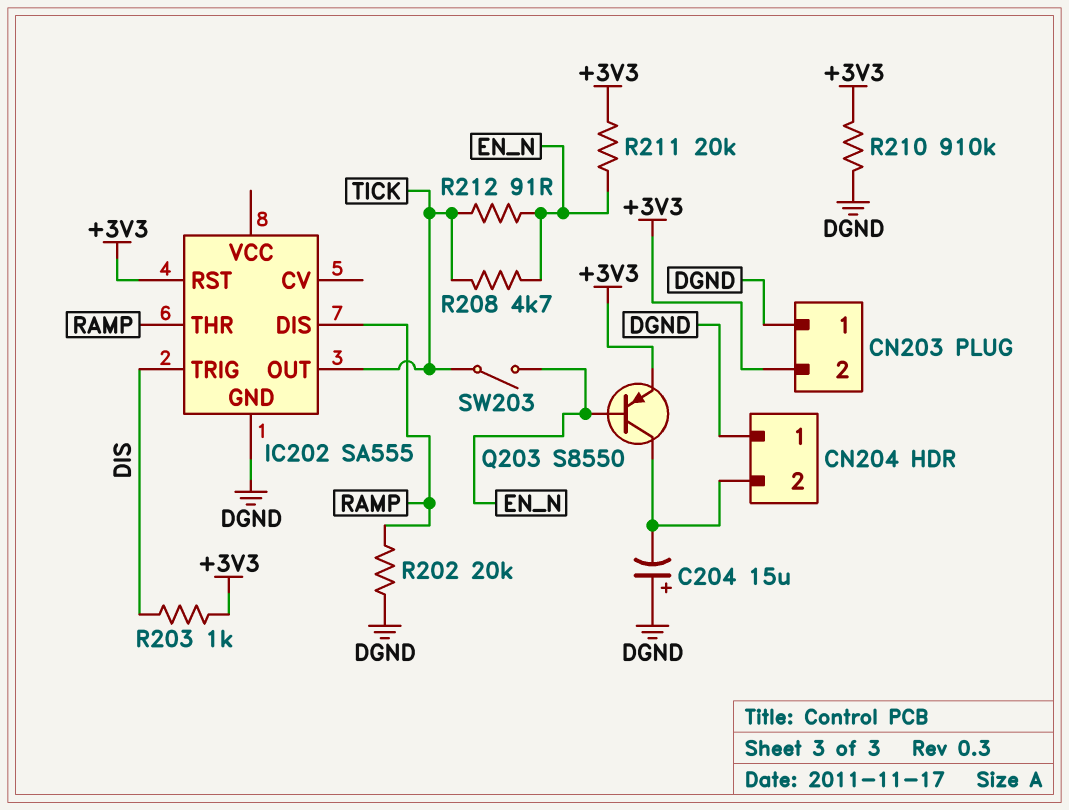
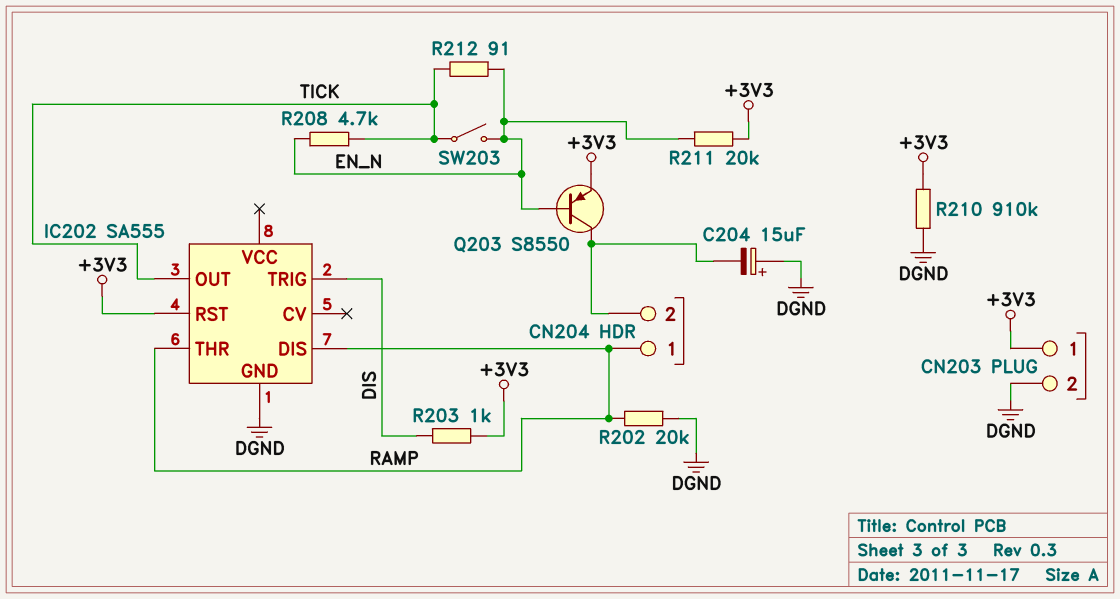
CN203 pin 1: DGND -> +3V3
CN203 pin 2: +3V3 -> DGND
CN204 pin 1: DGND -> RAMP

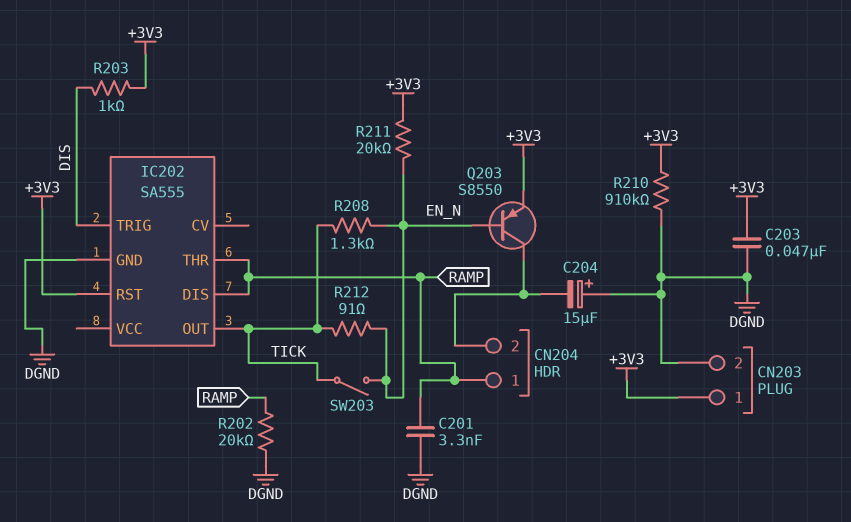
C201: none -> 3.3nF (DGND, RAMP)
C203: none -> 47nF (+3V3, DGND)
R208: 4.7k (EN_N, TICK) -> 1.3k (EN_N, TICK)

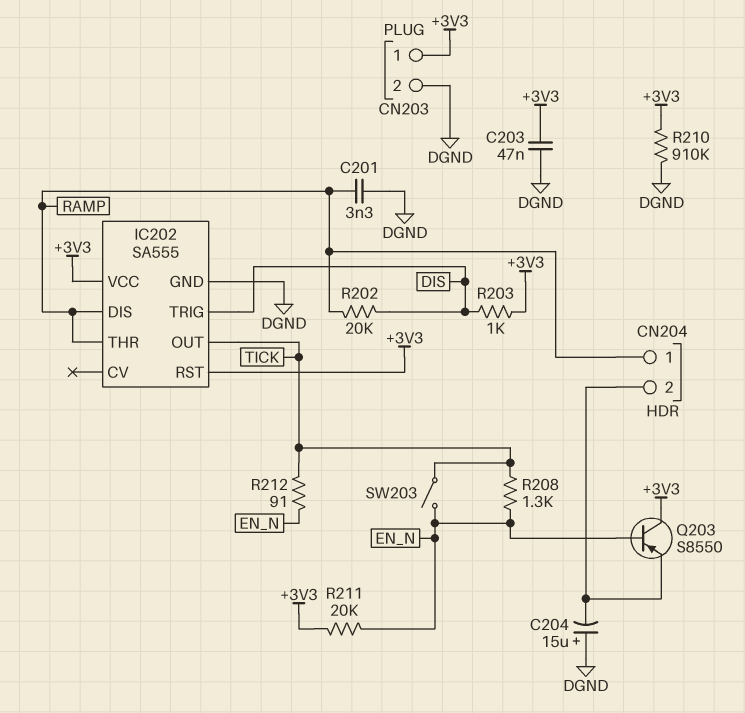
IC202 pin VCC: none -> +3V3
Q203: PNP S8550 (B EN_N, C CN204/2, E +3V3) -> PNP S8550 (B EN_N, C +3V3, E CN204/2)
R202: 20k (DGND, RAMP) -> 20k (DIS, RAMP)

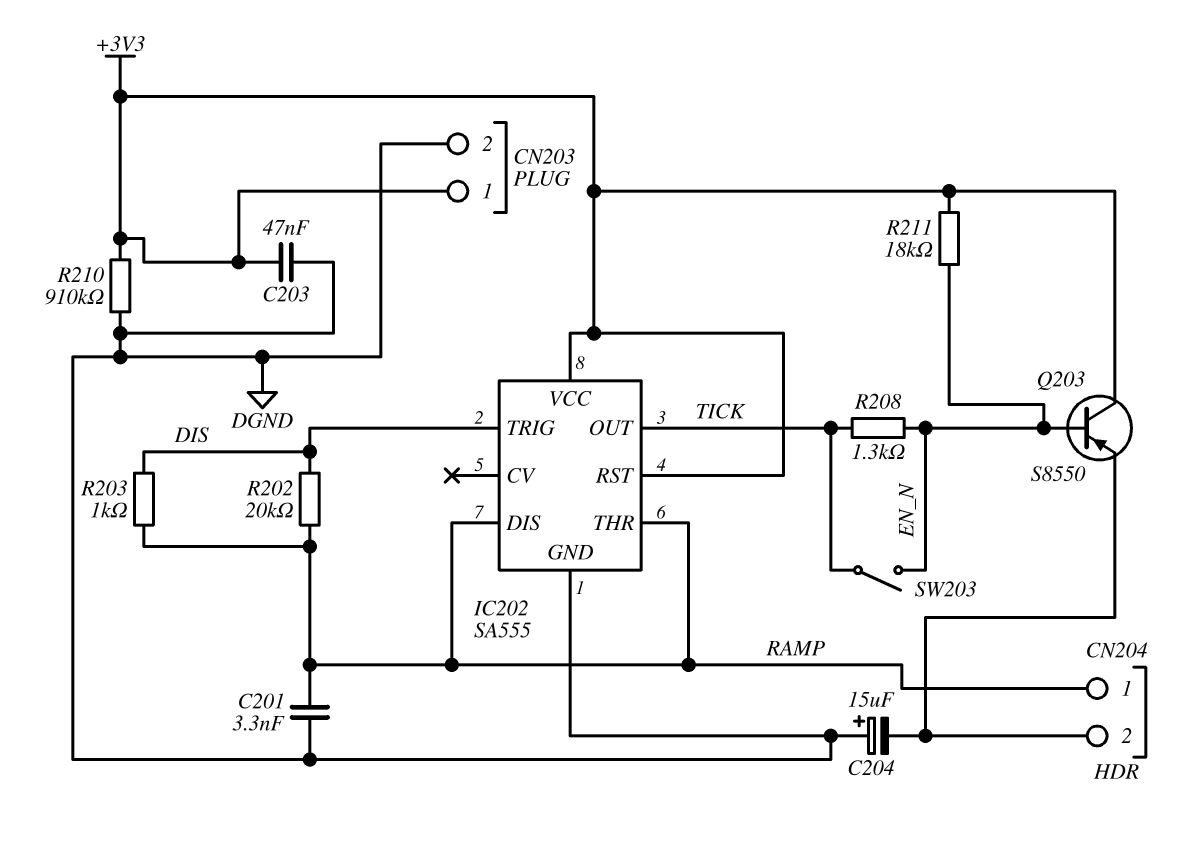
R203: 1k (+3V3, DIS) -> 1k (DIS, RAMP)
R211: 20k (+3V3, EN_N) -> 18k (+3V3, EN_N)
R212: 91 (EN_N, TICK) -> none

